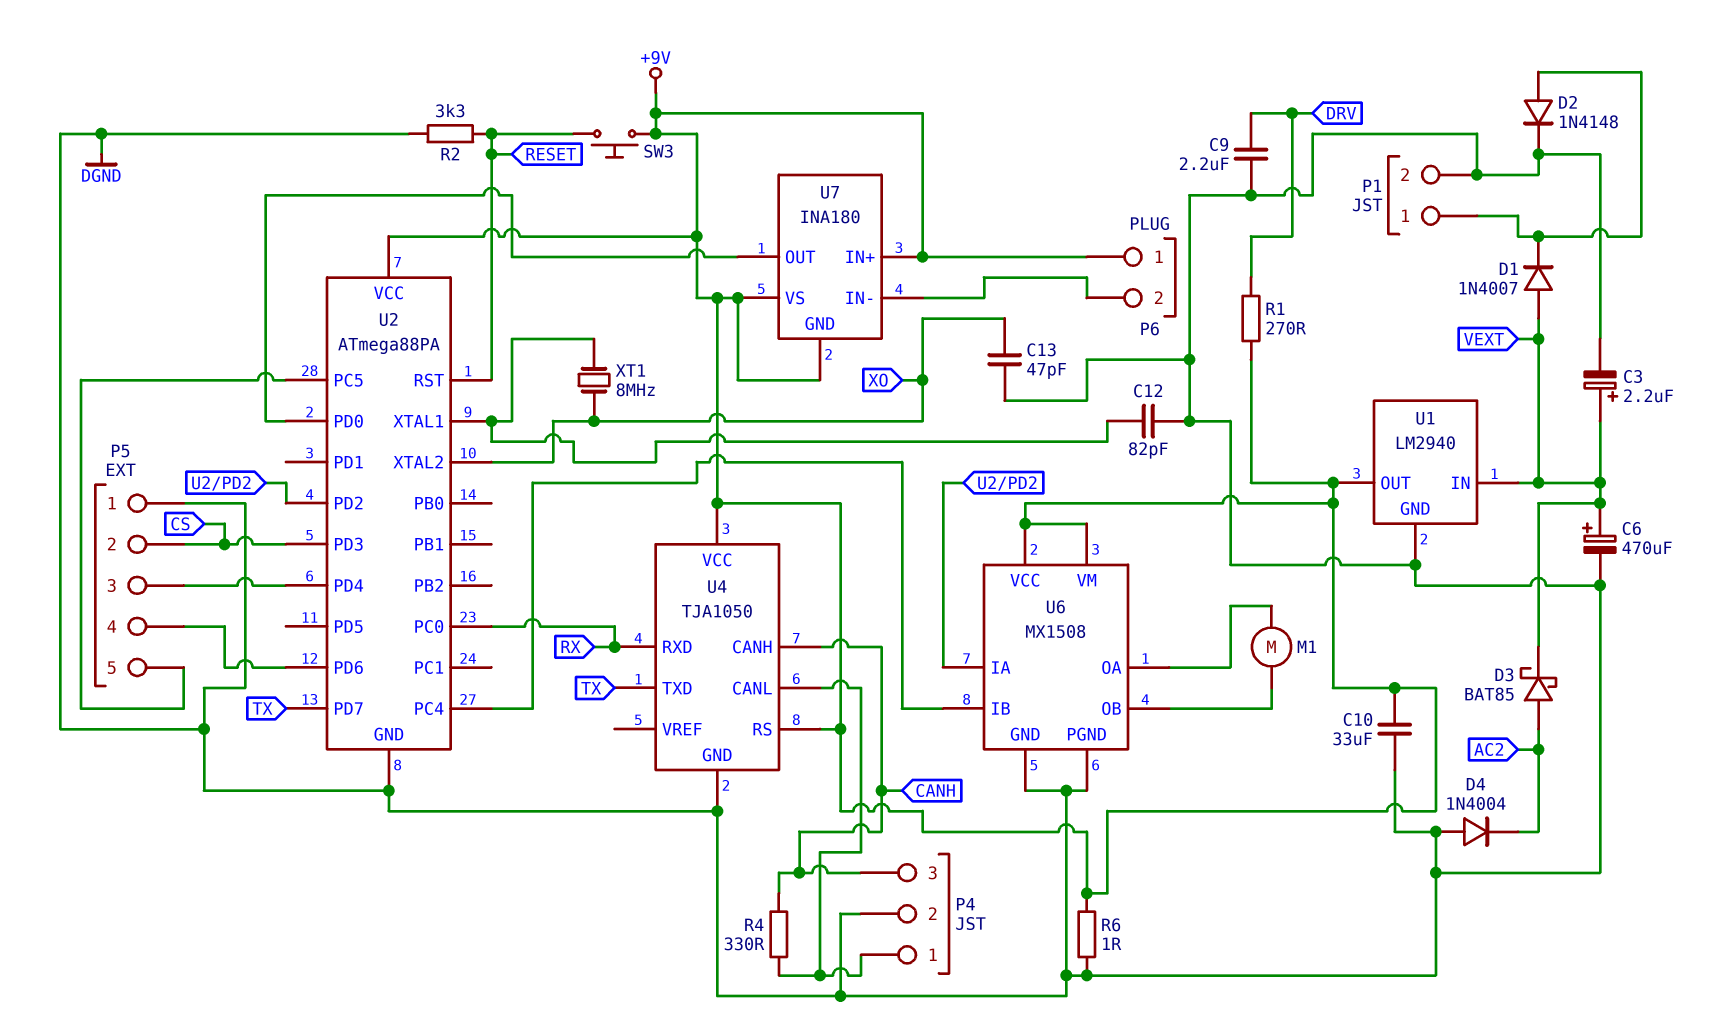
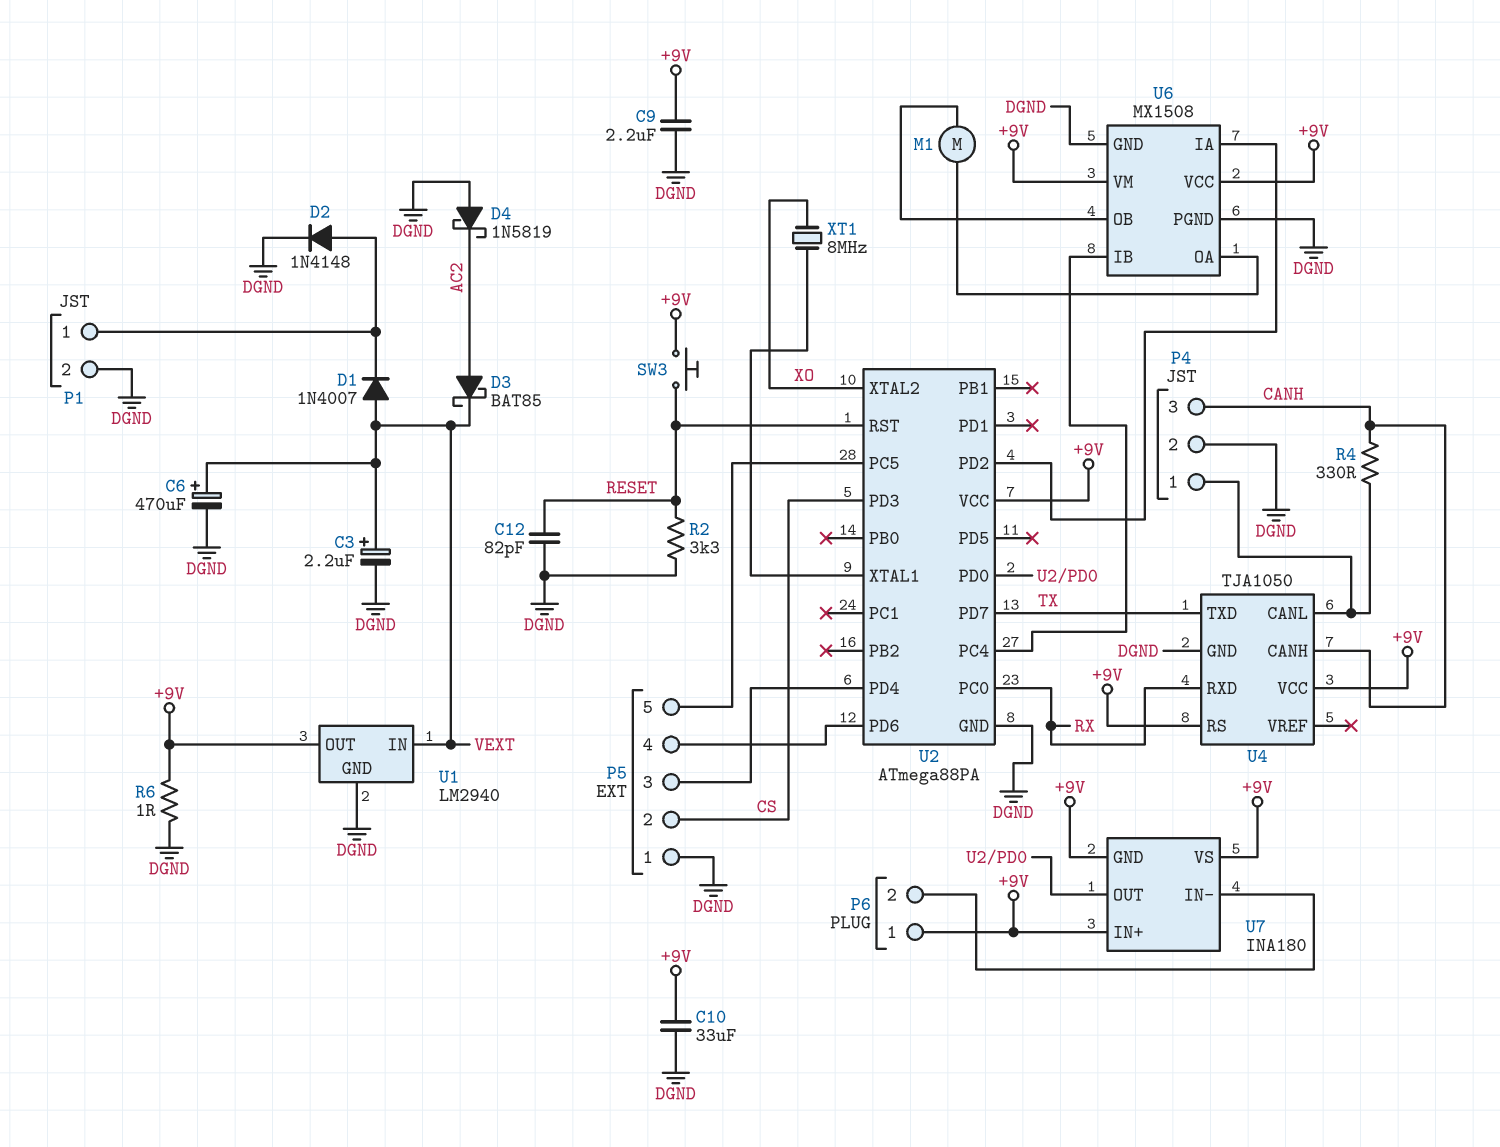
C9: 2.2uF (DGND, DRV) -> 2.2uF (+9V, DGND)
C12: 82pF (DGND, U2/XTAL1) -> 82pF (DGND, RESET)
C13: 47pF (DGND, XO) -> none
D4: diode 1N4004 (A DGND, K AC2) -> schottky 1N5819 (A DGND, K AC2)
R1: 270 (+9V, DRV) -> none

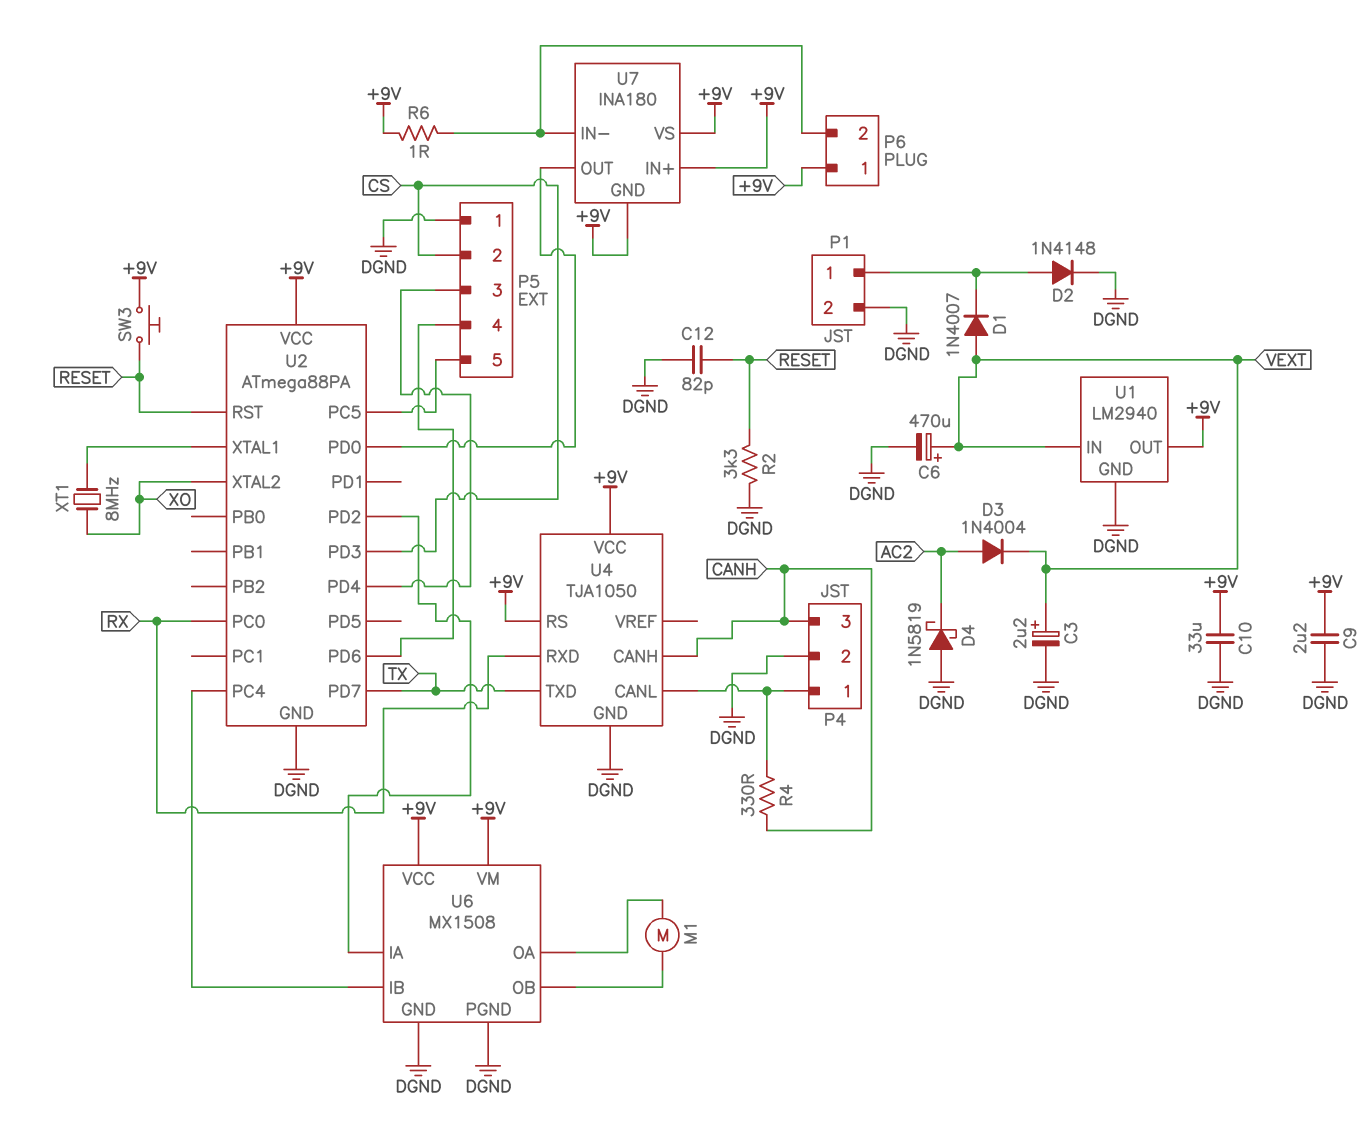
D3: schottky BAT85 (A AC2, K VEXT) -> diode 1N4004 (A AC2, K VEXT)
R6: 1 (+9V, DGND) -> 1 (+9V, P6/2)

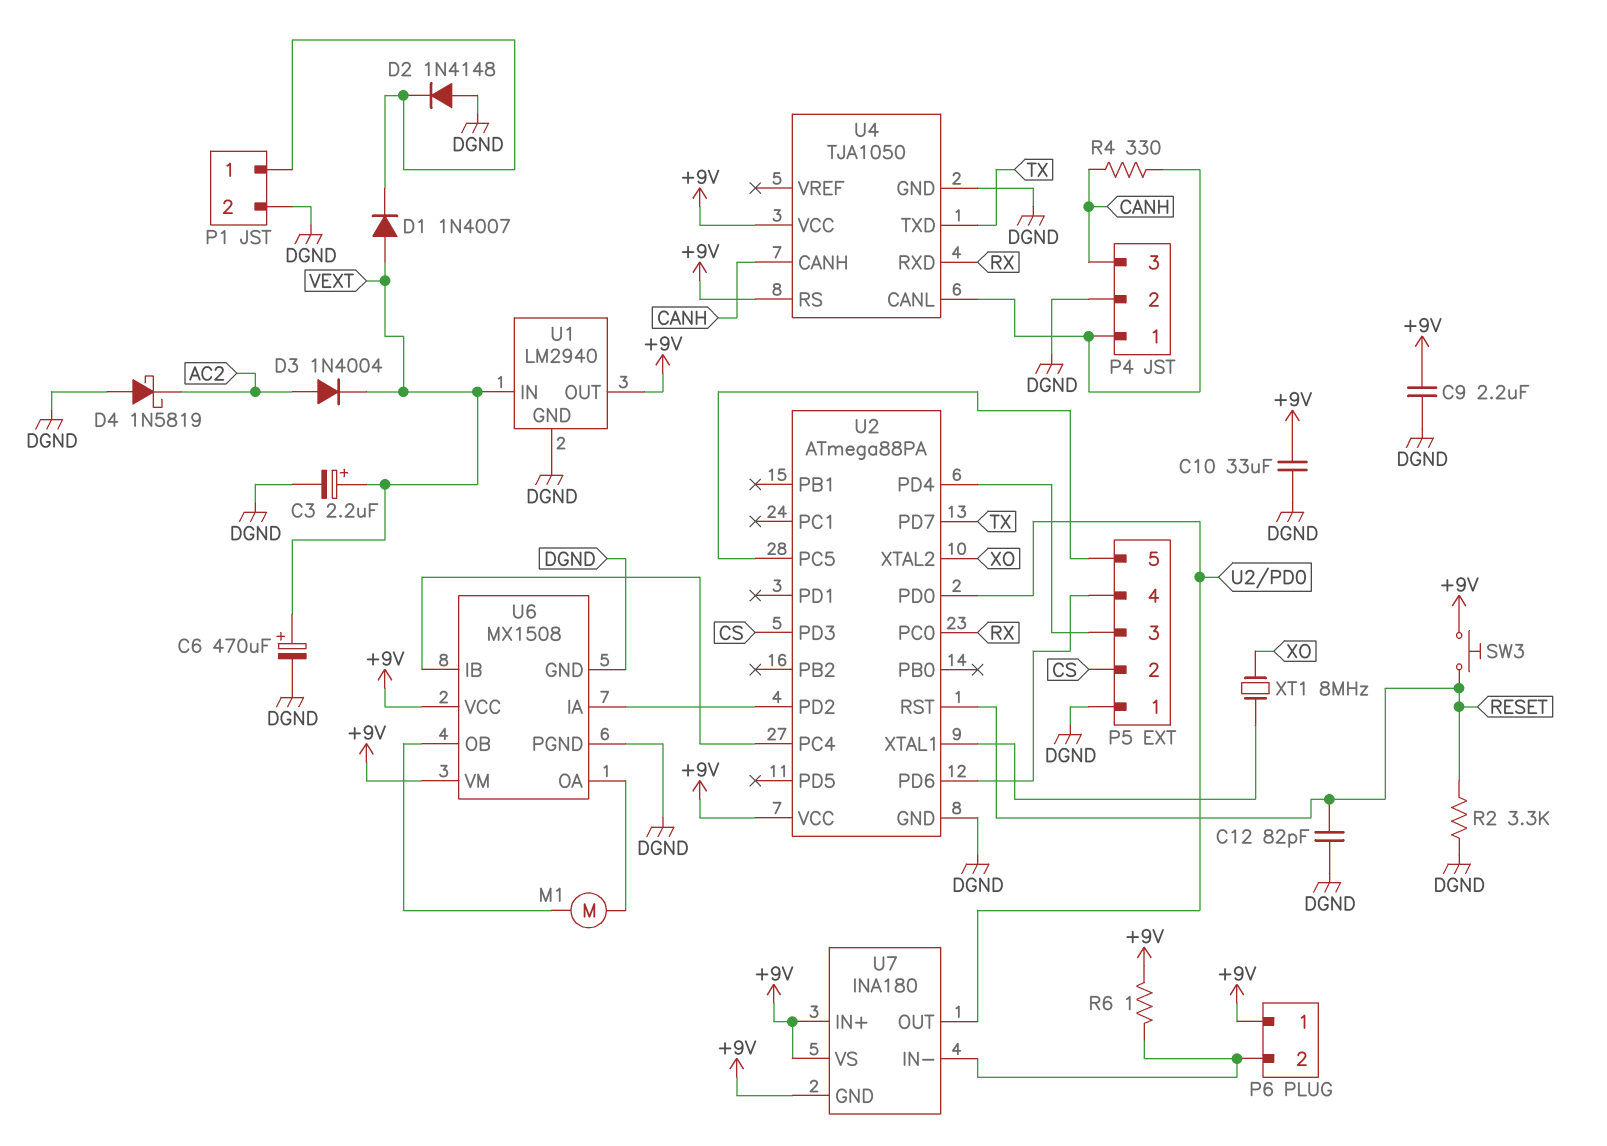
D2: diode 1N4148 (A P1/1, K DGND) -> diode 1N4148 (A DGND, K P1/1)

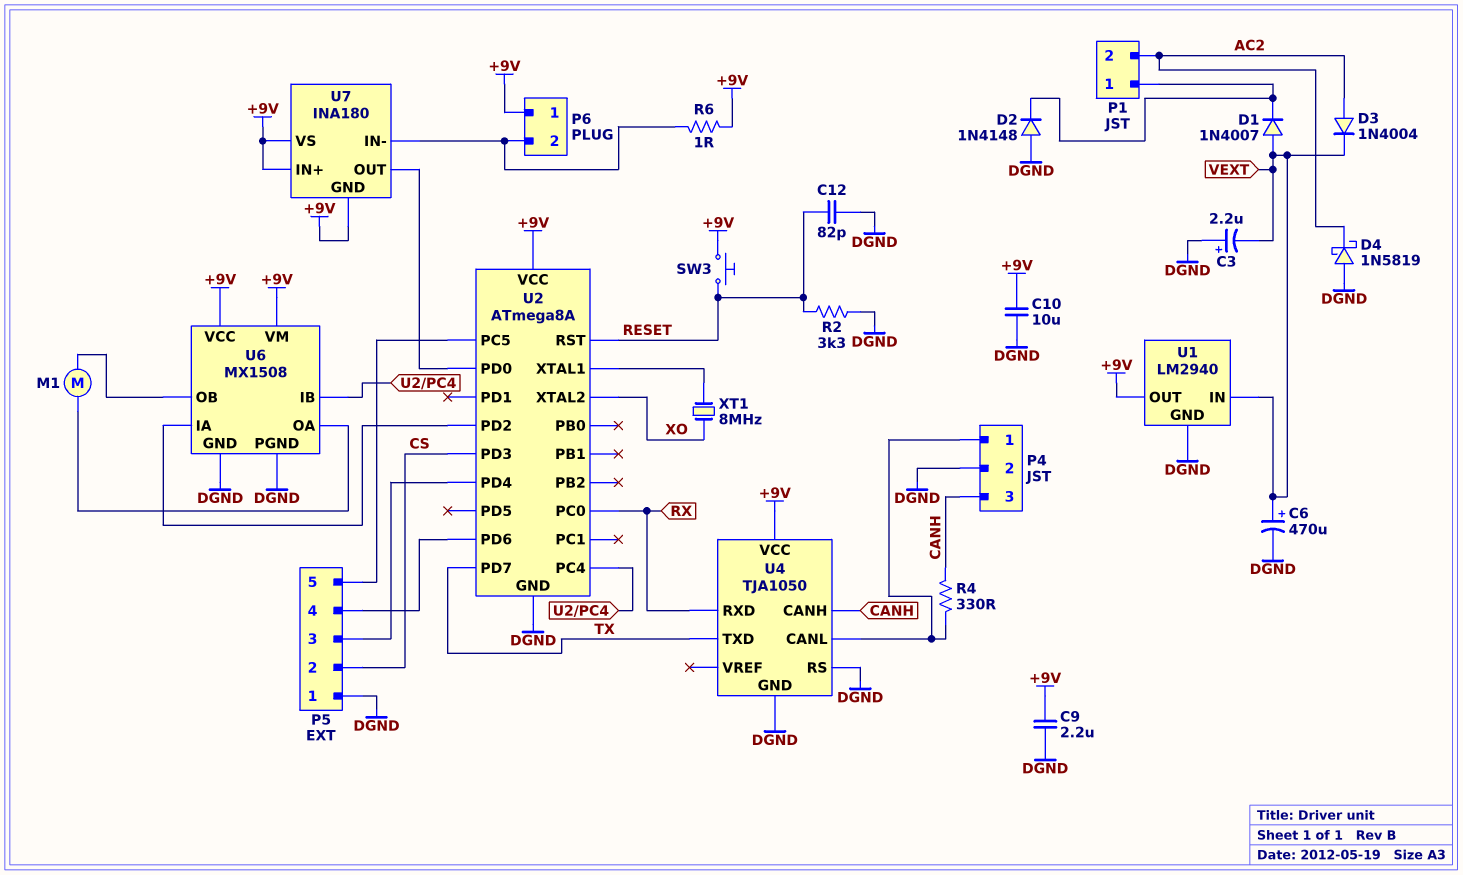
C3: 2.2uF (plus VEXT, minus DGND) -> 2.2uF (plus DGND, minus VEXT)
C10: 33uF (+9V, DGND) -> 10uF (+9V, DGND)
P1 pin 2: DGND -> AC2
U2: ATmega88PA -> ATmega8A
U4 pin RS: +9V -> DGND

